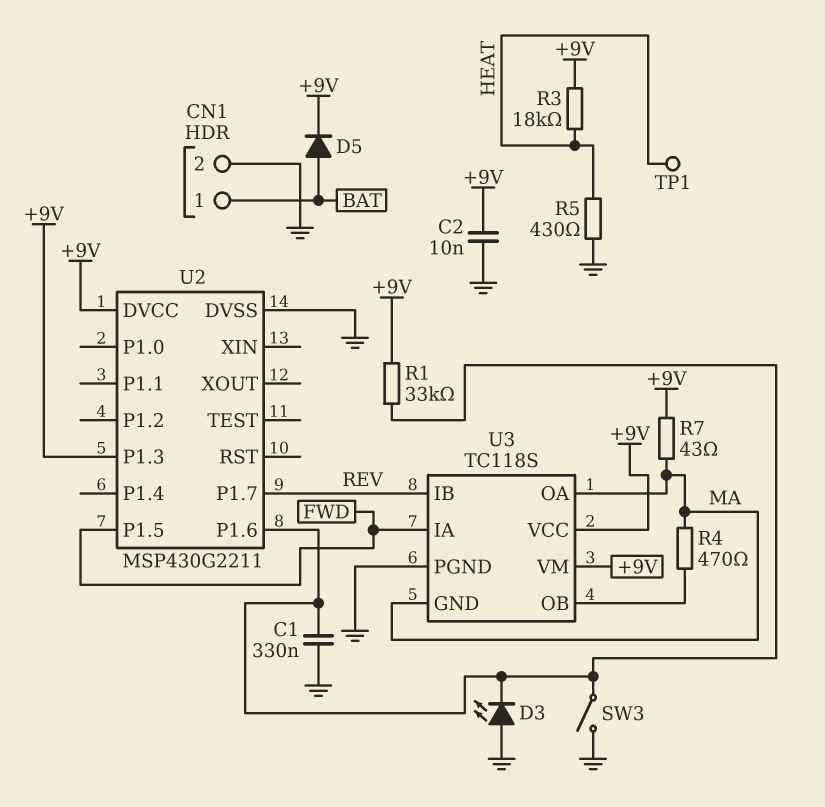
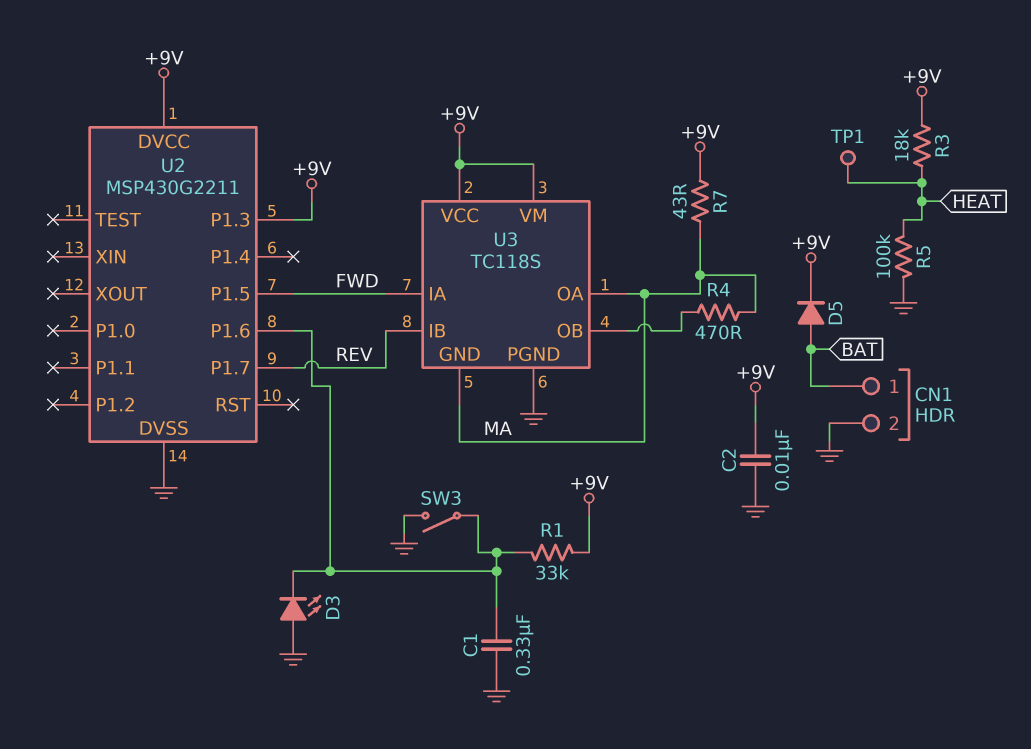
R5: 430 (GND, HEAT) -> 100k (GND, HEAT)

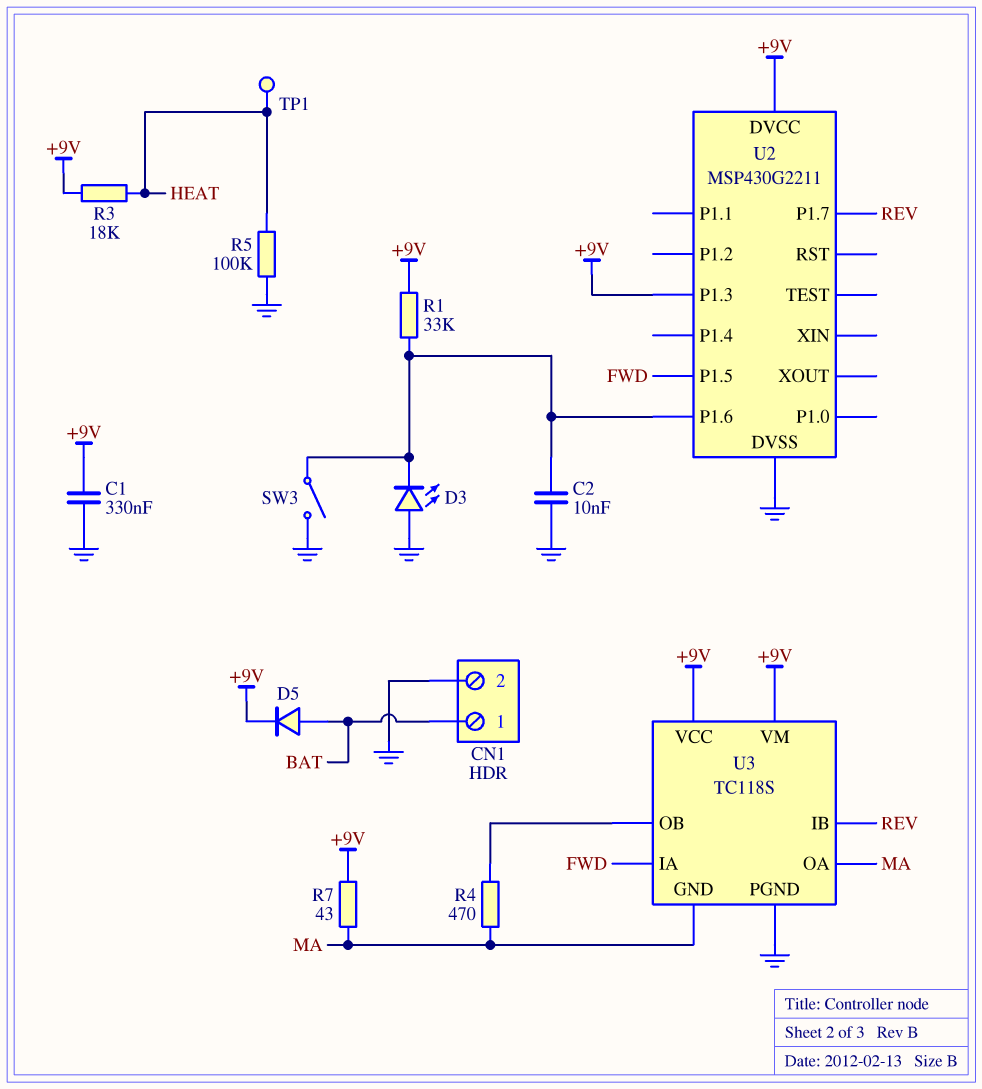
C1: 330nF (GND, U2/P1.6) -> 330nF (+9V, GND)
C2: 10nF (+9V, GND) -> 10nF (GND, U2/P1.6)

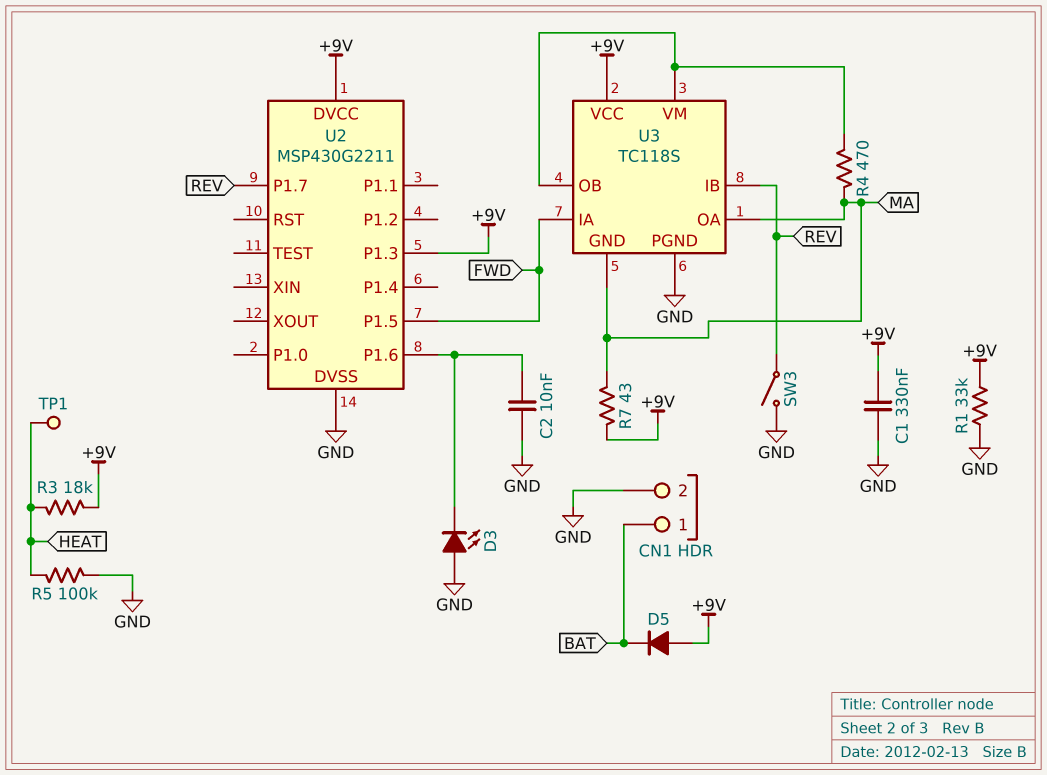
D5: diode (A BAT, K +9V) -> diode (A +9V, K BAT)
R1: 33k (+9V, U2/P1.6) -> 33k (+9V, GND)
SW3: switch (GND, U2/P1.6) -> switch (GND, REV)
U3 pin VM: +9V -> U3/OB

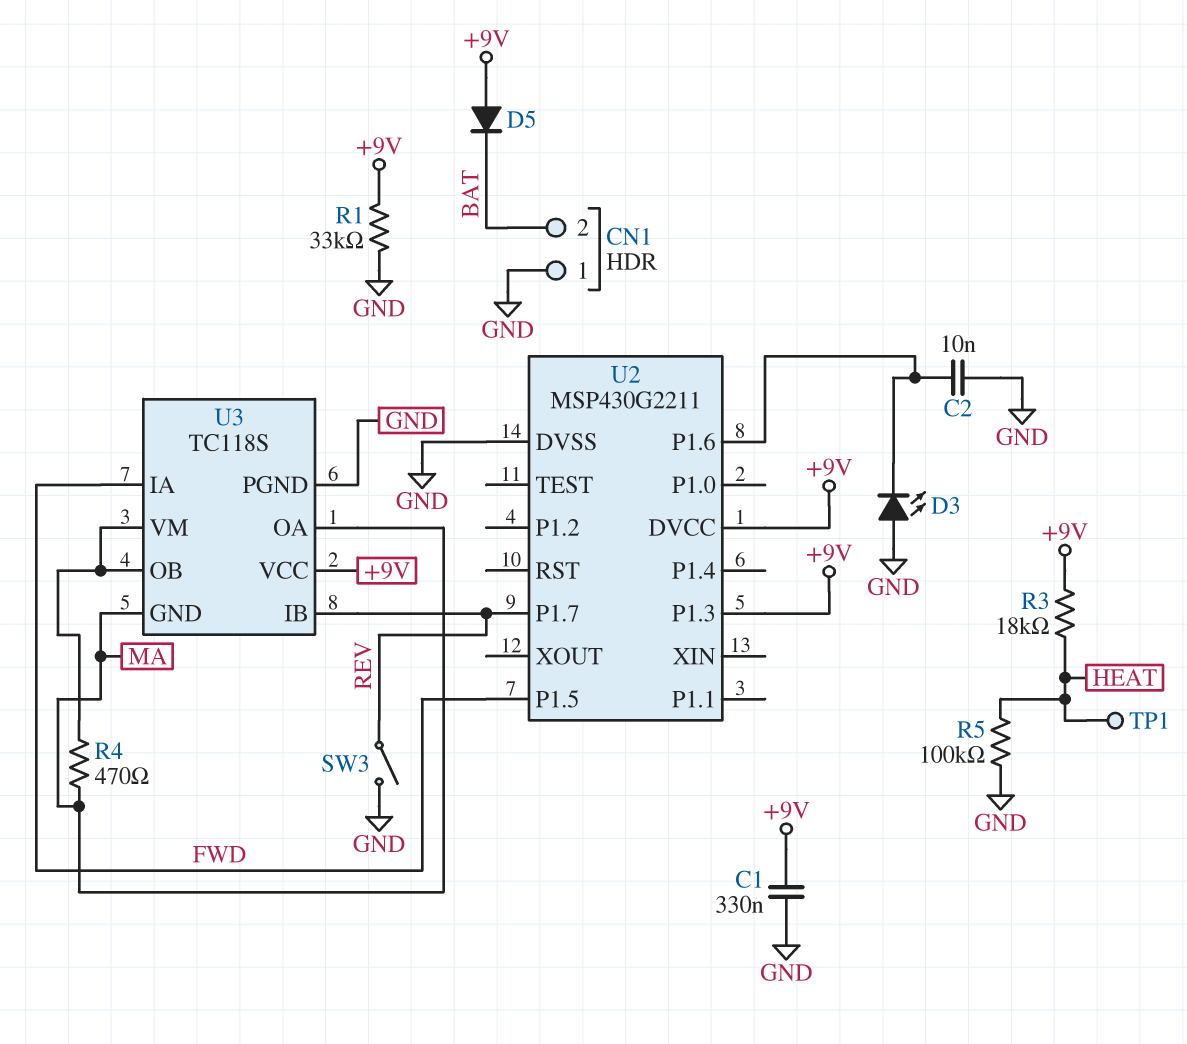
CN1 pin 1: BAT -> GND
CN1 pin 2: GND -> BAT
R7: 43 (+9V, MA) -> none

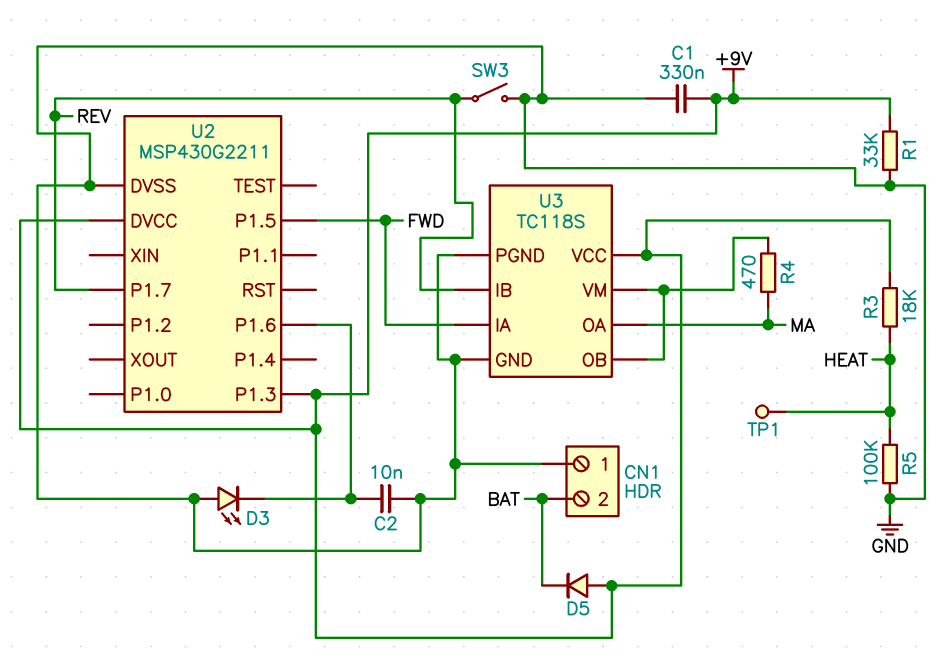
U3 pin GND: MA -> GND

